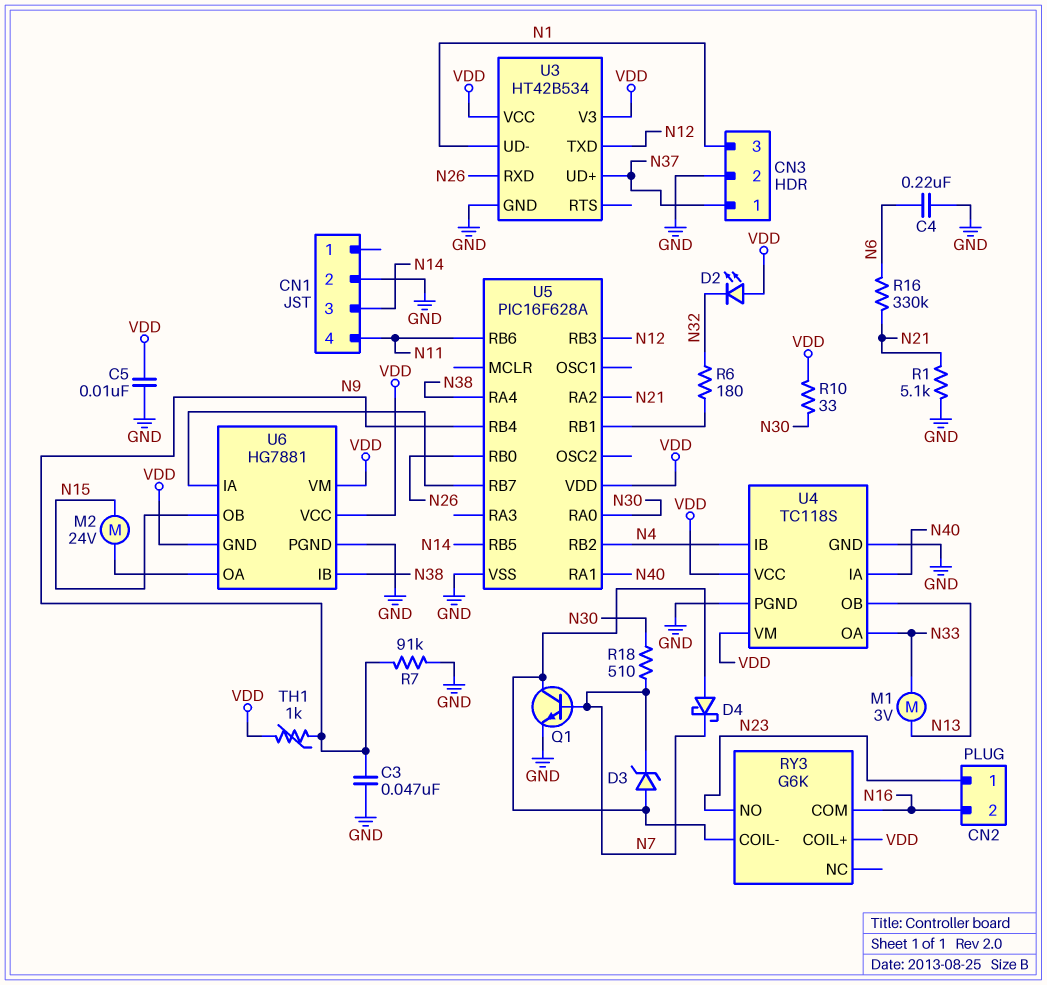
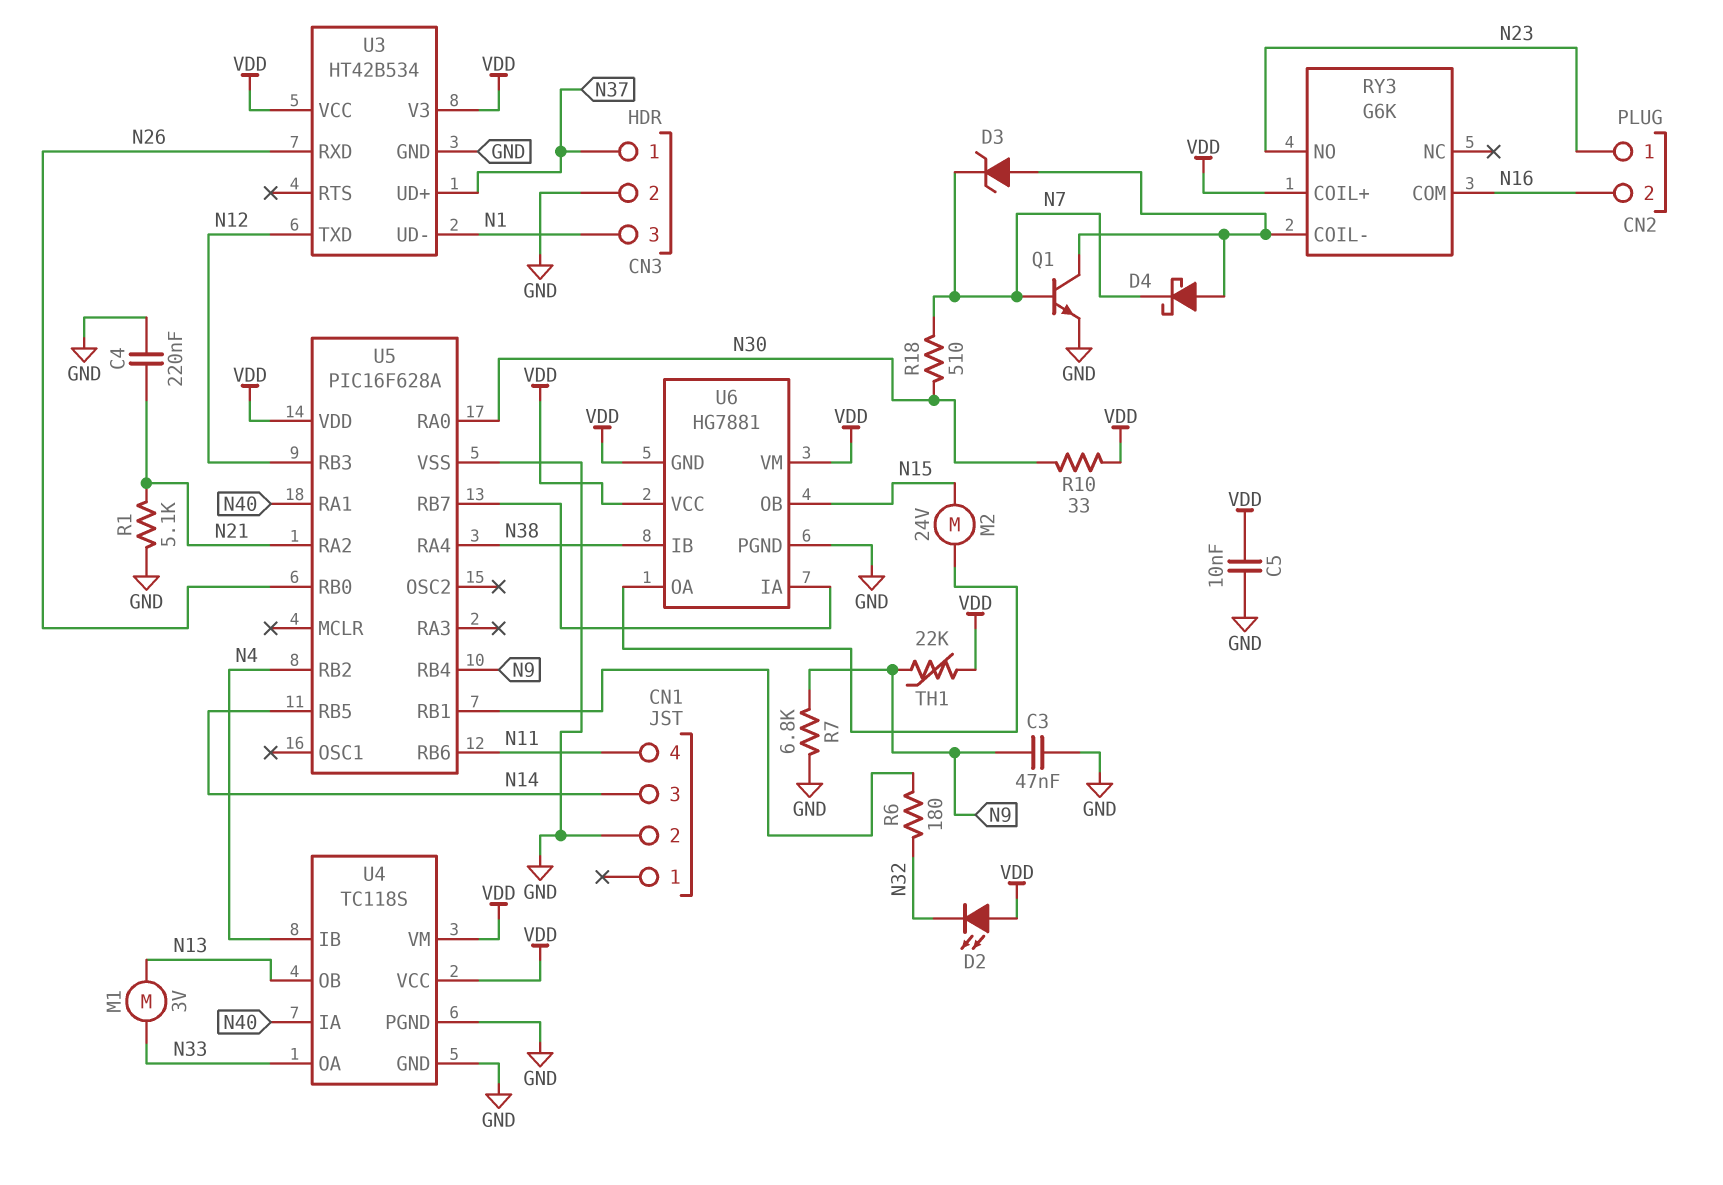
C4: 220nF (GND, N6) -> 220nF (GND, N21)
R7: 91k (GND, N9) -> 6.8k (GND, N9)
R16: 330k (N6, N21) -> none
TH1: 1k (N9, VDD) -> 22k (N9, VDD)

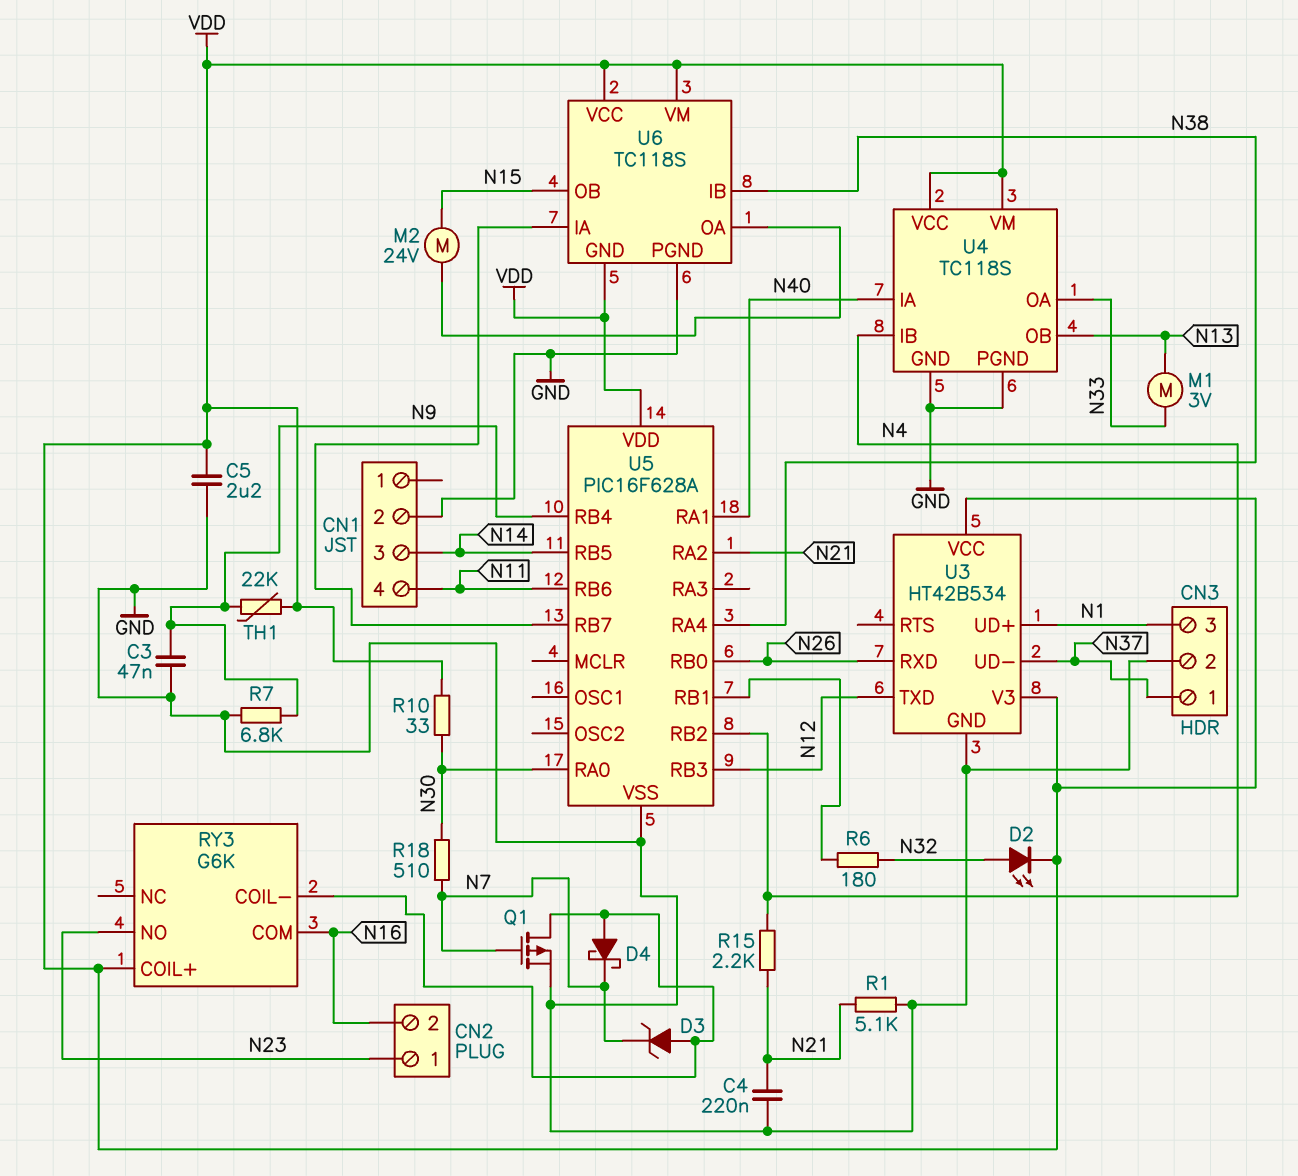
C5: 10nF (GND, VDD) -> 2.2uF (GND, VDD)
D2: LED (A VDD, K N32) -> LED (A N32, K VDD)
Q1: NPN (B N7, C RY3/COIL-, E GND) -> PMOS (G N7, D RY3/COIL-, S GND)
R15: none -> 2.2k (N4, N21)
U3 pin UD+: N37 -> N1
U3 pin UD-: N1 -> N37
U6: HG7881 -> TC118S

